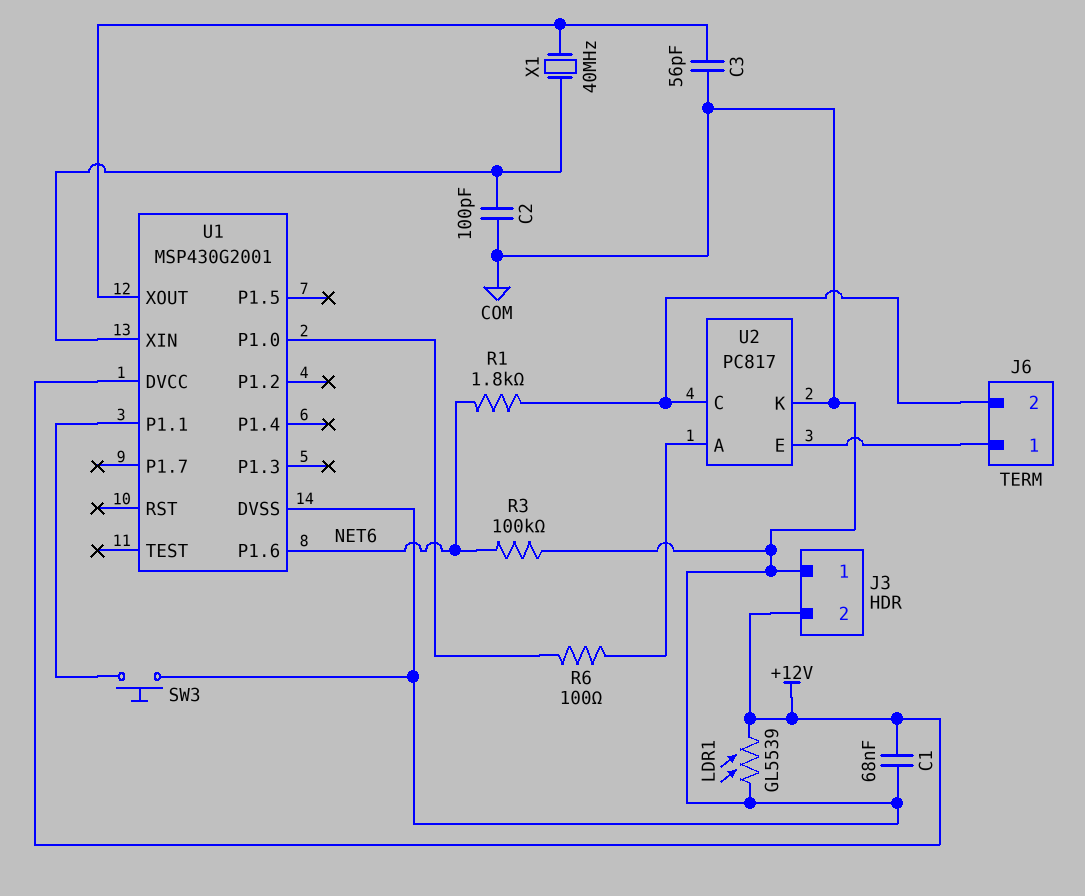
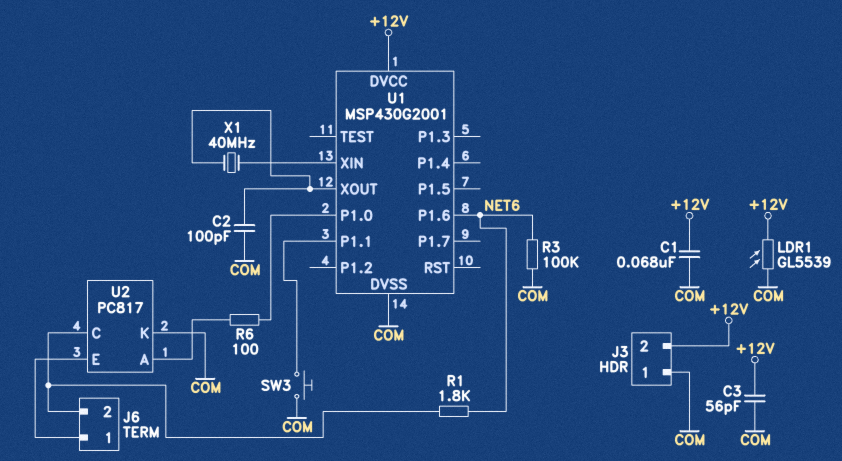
C2: 100pF (COM, U1/XIN) -> 100pF (COM, U1/XOUT)
C3: 56pF (COM, U1/XOUT) -> 56pF (+12V, COM)

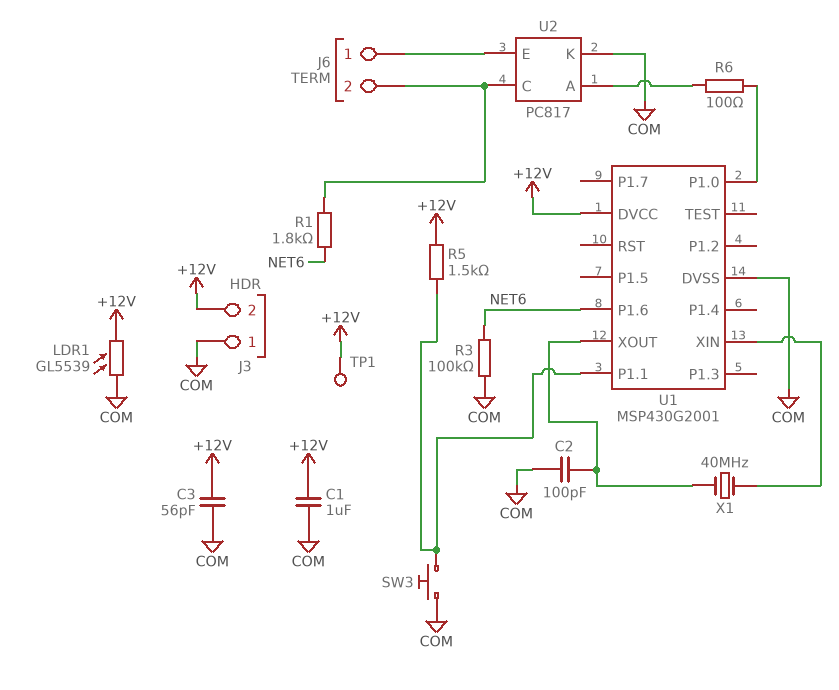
C1: 68nF (+12V, COM) -> 1uF (+12V, COM)
R5: none -> 1.5k (+12V, U1/P1.1)
TP1: none -> test point (+12V)

